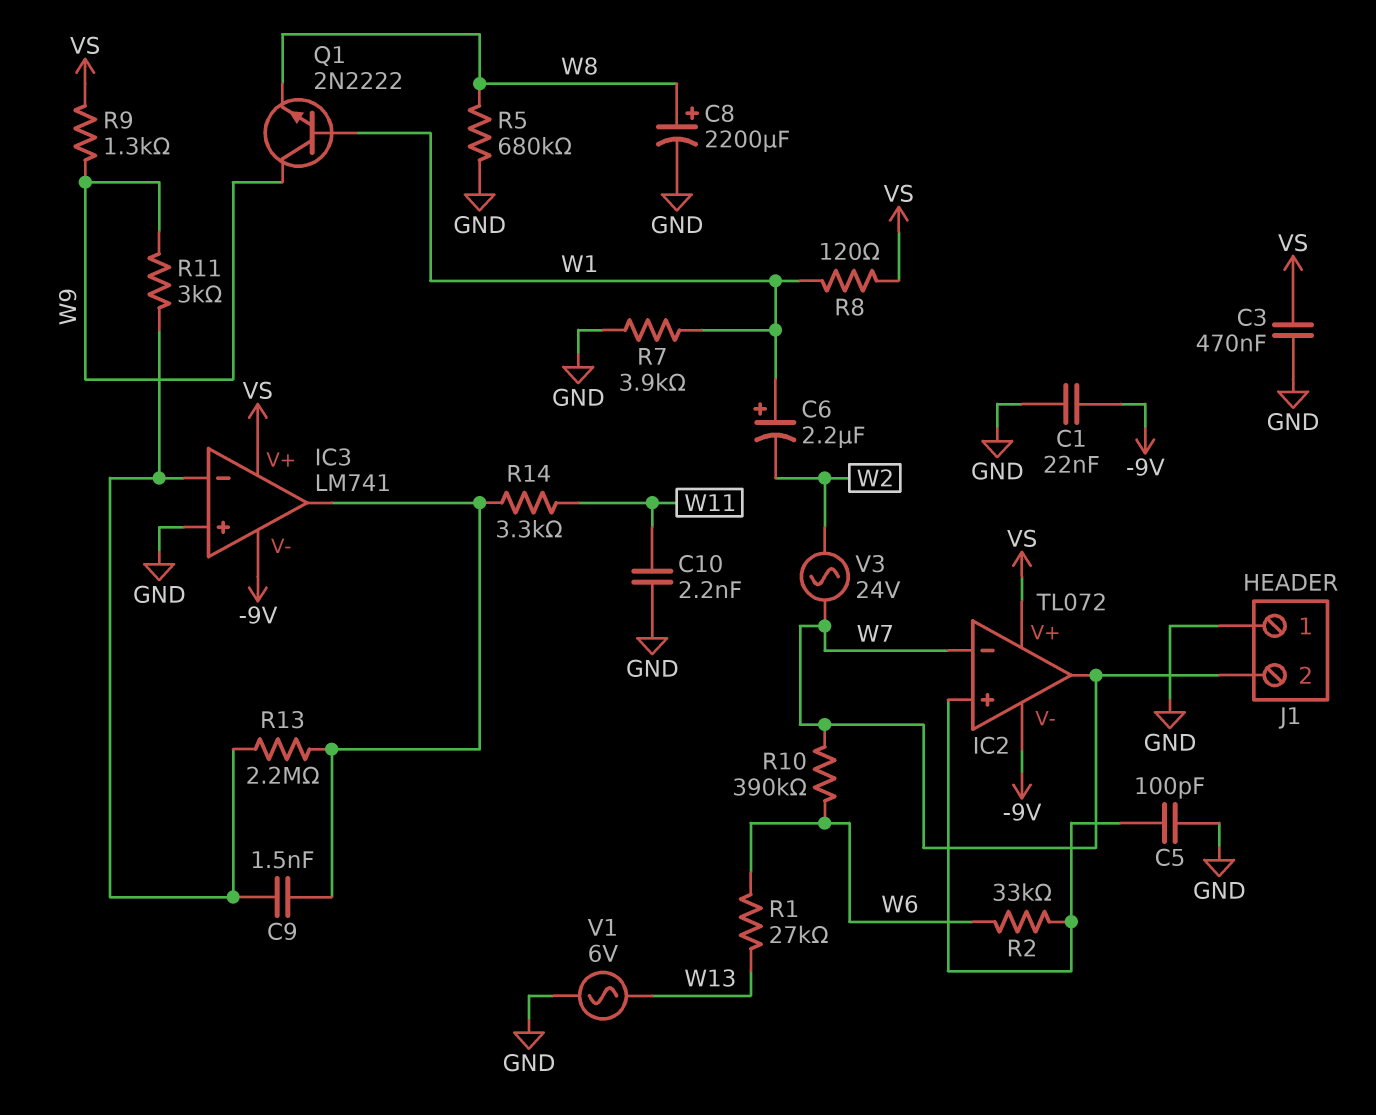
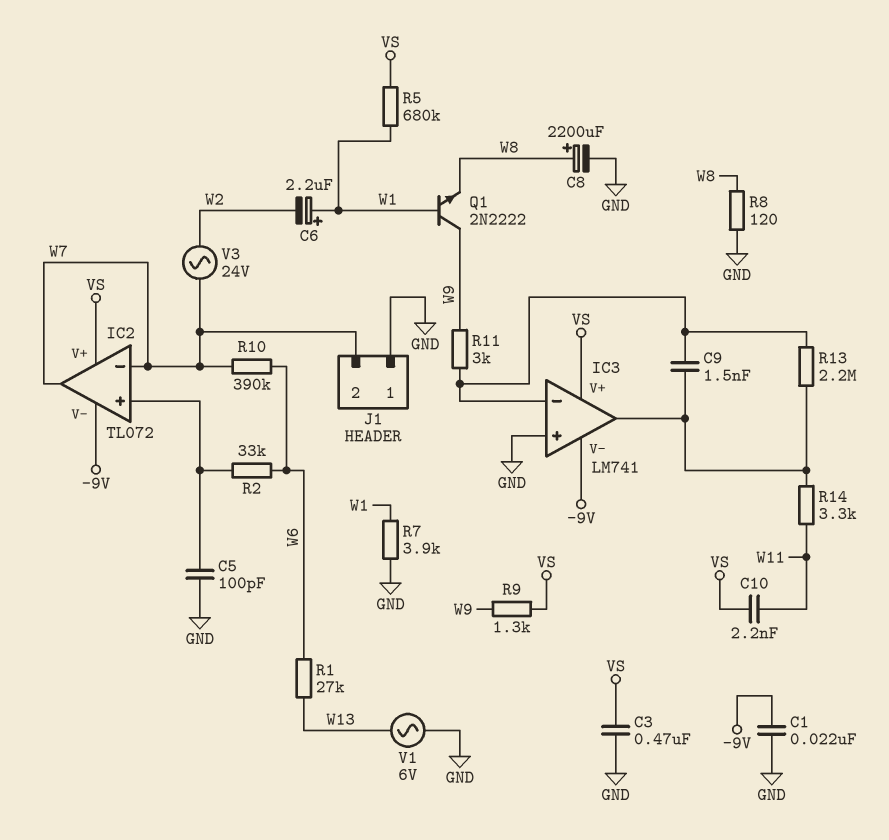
C10: 2.2nF (GND, W11) -> 2.2nF (VS, W11)
R5: 680k (GND, W8) -> 680k (VS, W1)
R8: 120 (VS, W1) -> 120 (GND, W8)

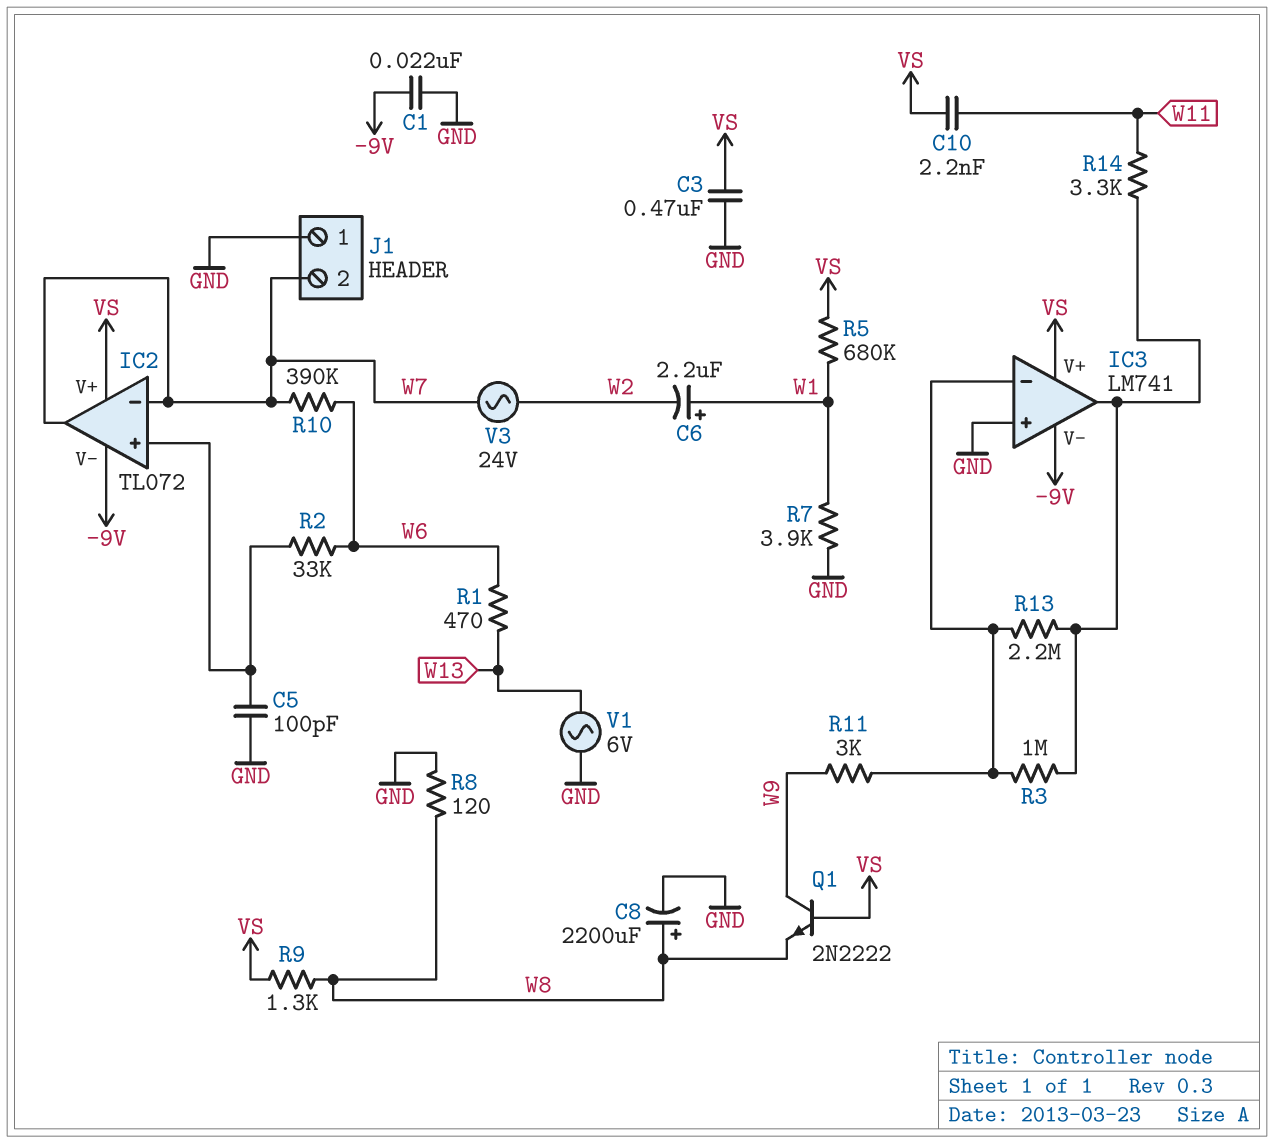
C9: 1.5nF (IC3/in-, IC3/out) -> none
Q1: NPN 2N2222 (B W1, C W9, E W8) -> NPN 2N2222 (B VS, C W9, E W8)
R1: 27k (W6, W13) -> 470 (W6, W13)
R3: none -> 1M (IC3/in-, IC3/out)
R9: 1.3k (VS, W9) -> 1.3k (VS, W8)

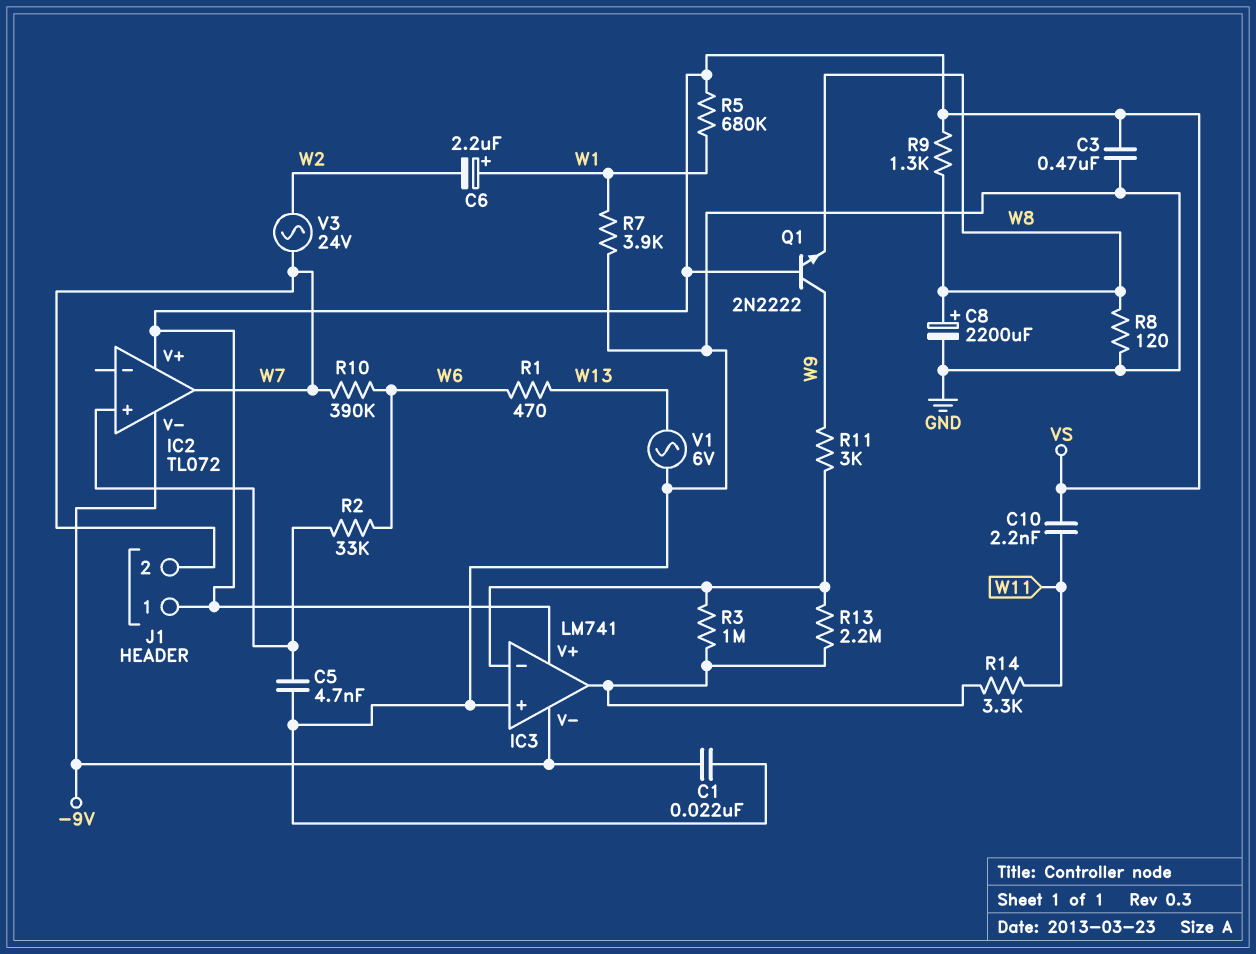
C5: 100pF (GND, IC2/in+) -> 4.7nF (GND, IC2/in+)
IC2 pin in-: W7 -> none
J1 pin 1: GND -> VS

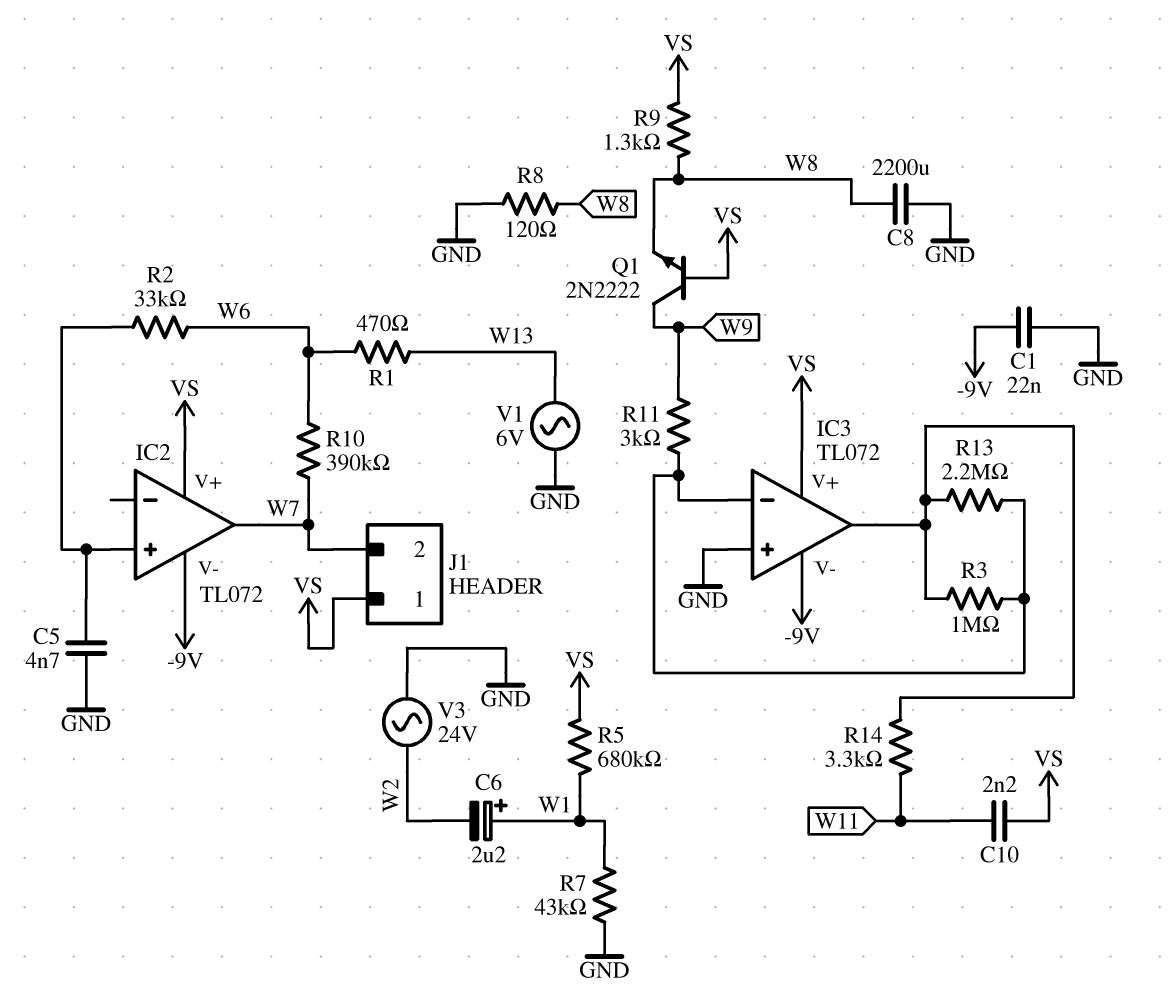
C3: 470nF (GND, VS) -> none
C8: 2200uF (plus W8, minus GND) -> 2200uF (GND, W8)
IC3: LM741 -> TL072
R7: 3.9k (GND, W1) -> 43k (GND, W1)
V3: AC 24V (W2, W7) -> AC 24V (GND, W2)

